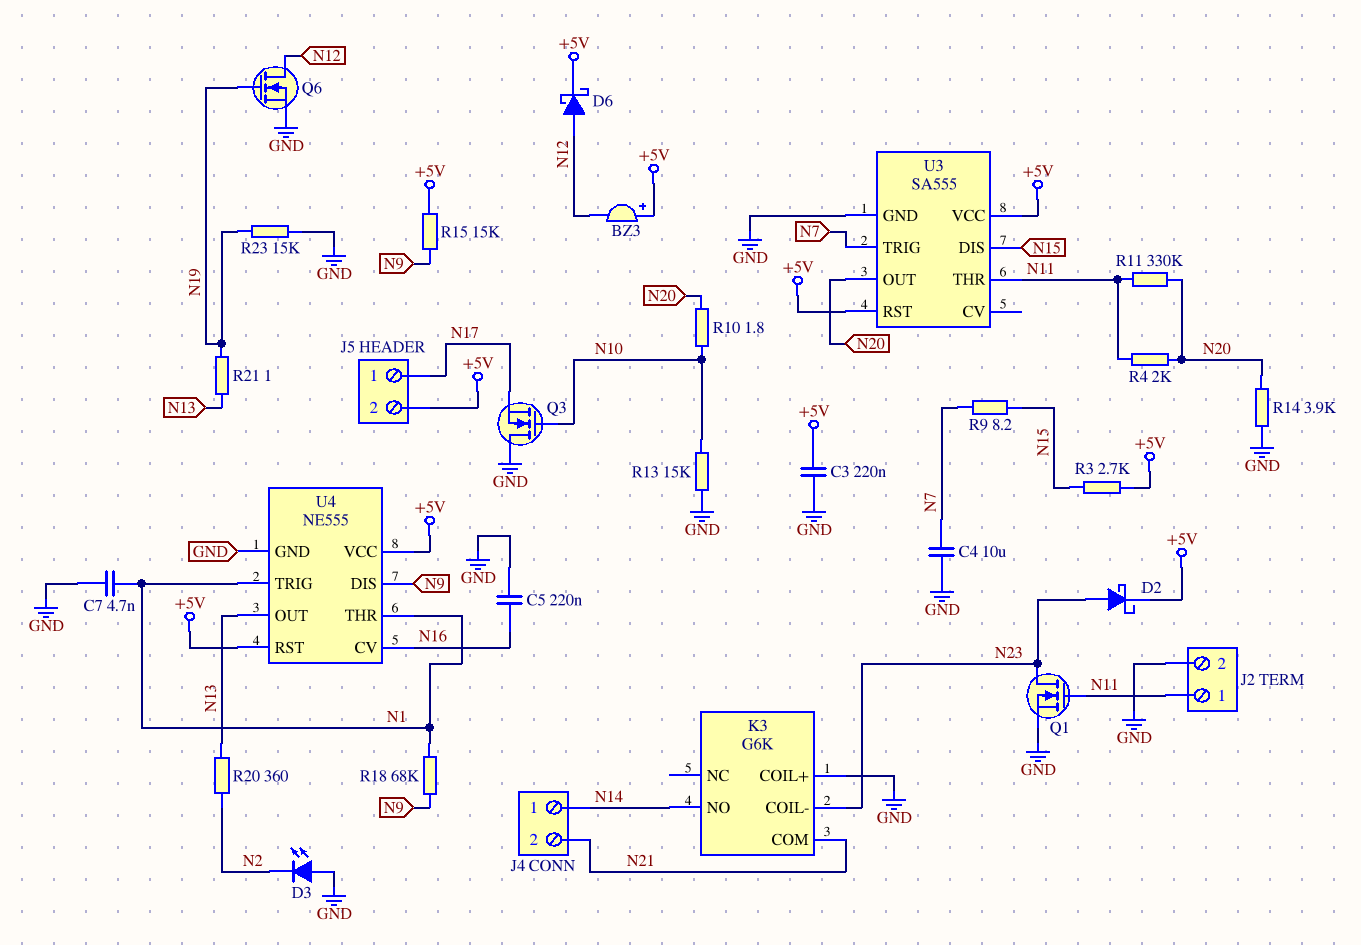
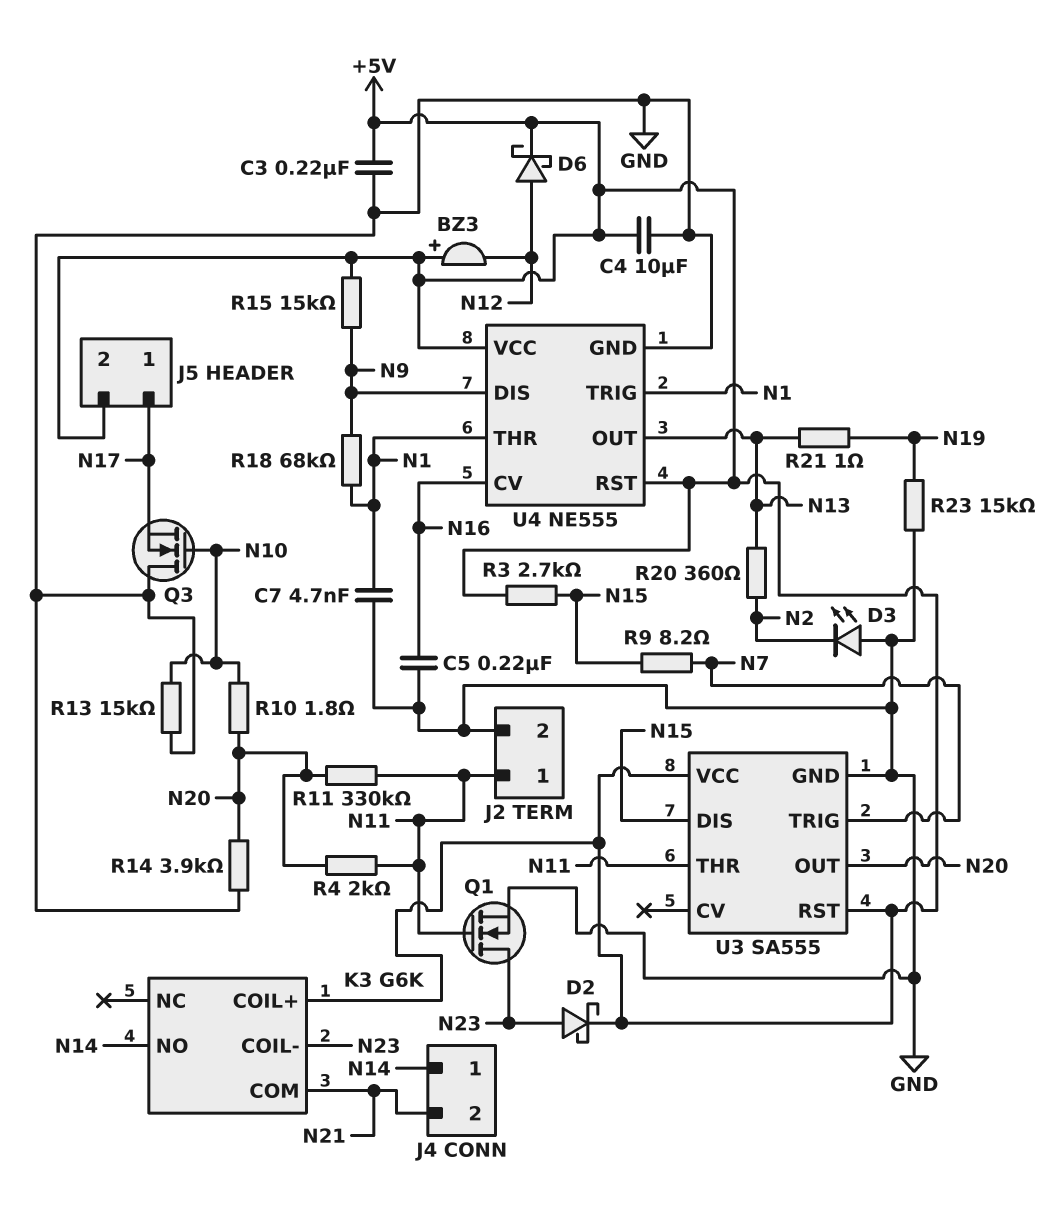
C4: 10uF (GND, N7) -> 10uF (+5V, GND)
K3 pin COIL+: GND -> +5V
Q6: NMOS (G N19, D N12, S GND) -> none

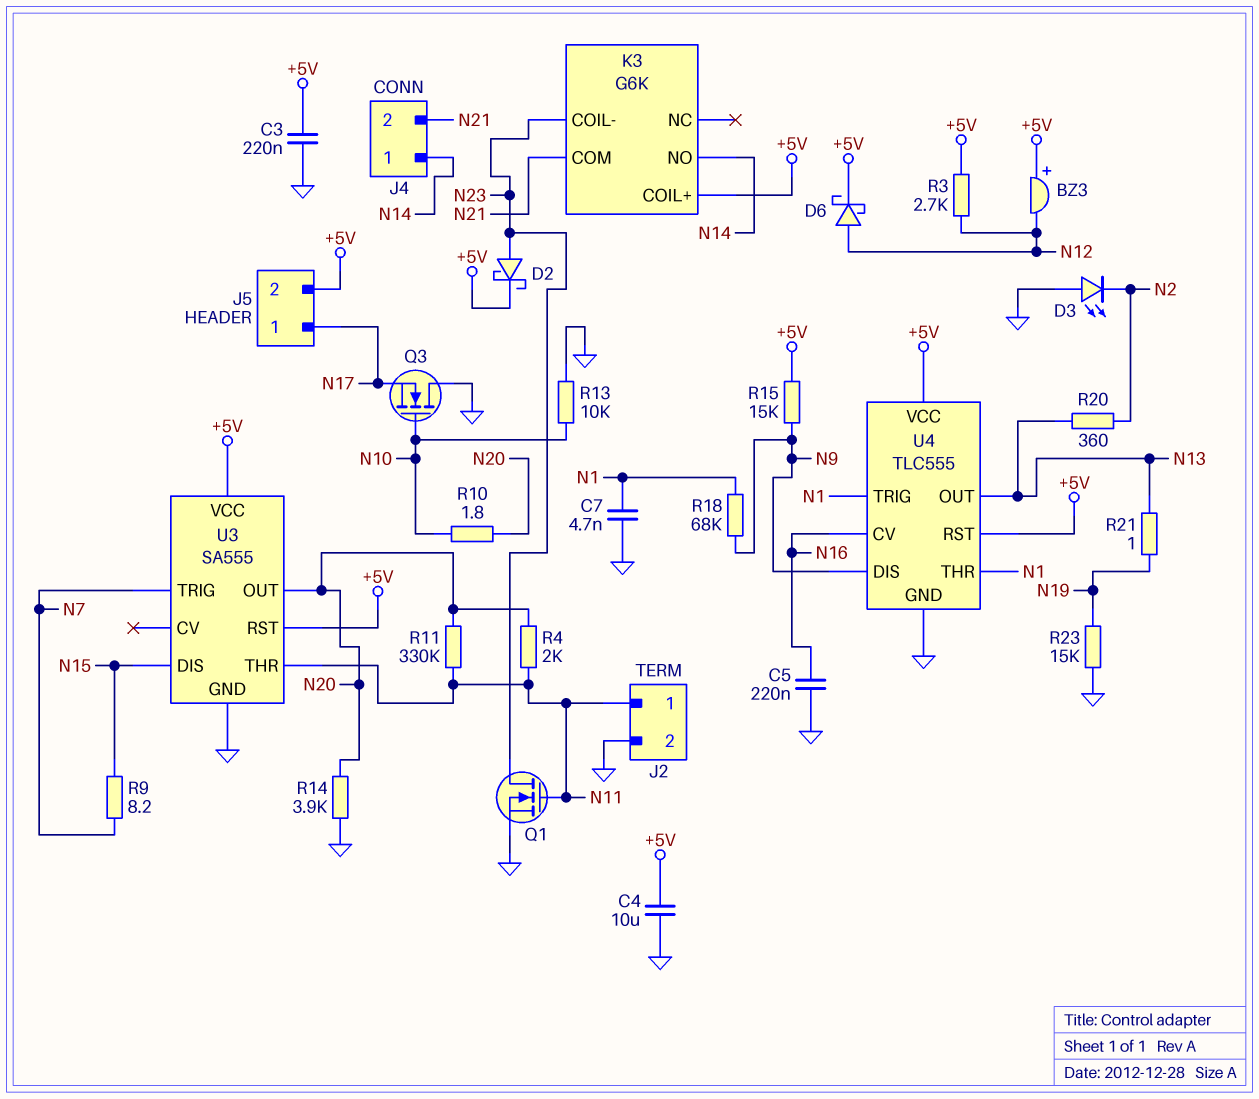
R3: 2.7k (+5V, N15) -> 2.7k (+5V, N12)
R13: 15k (GND, N10) -> 10k (GND, N10)
U4: NE555 -> TLC555

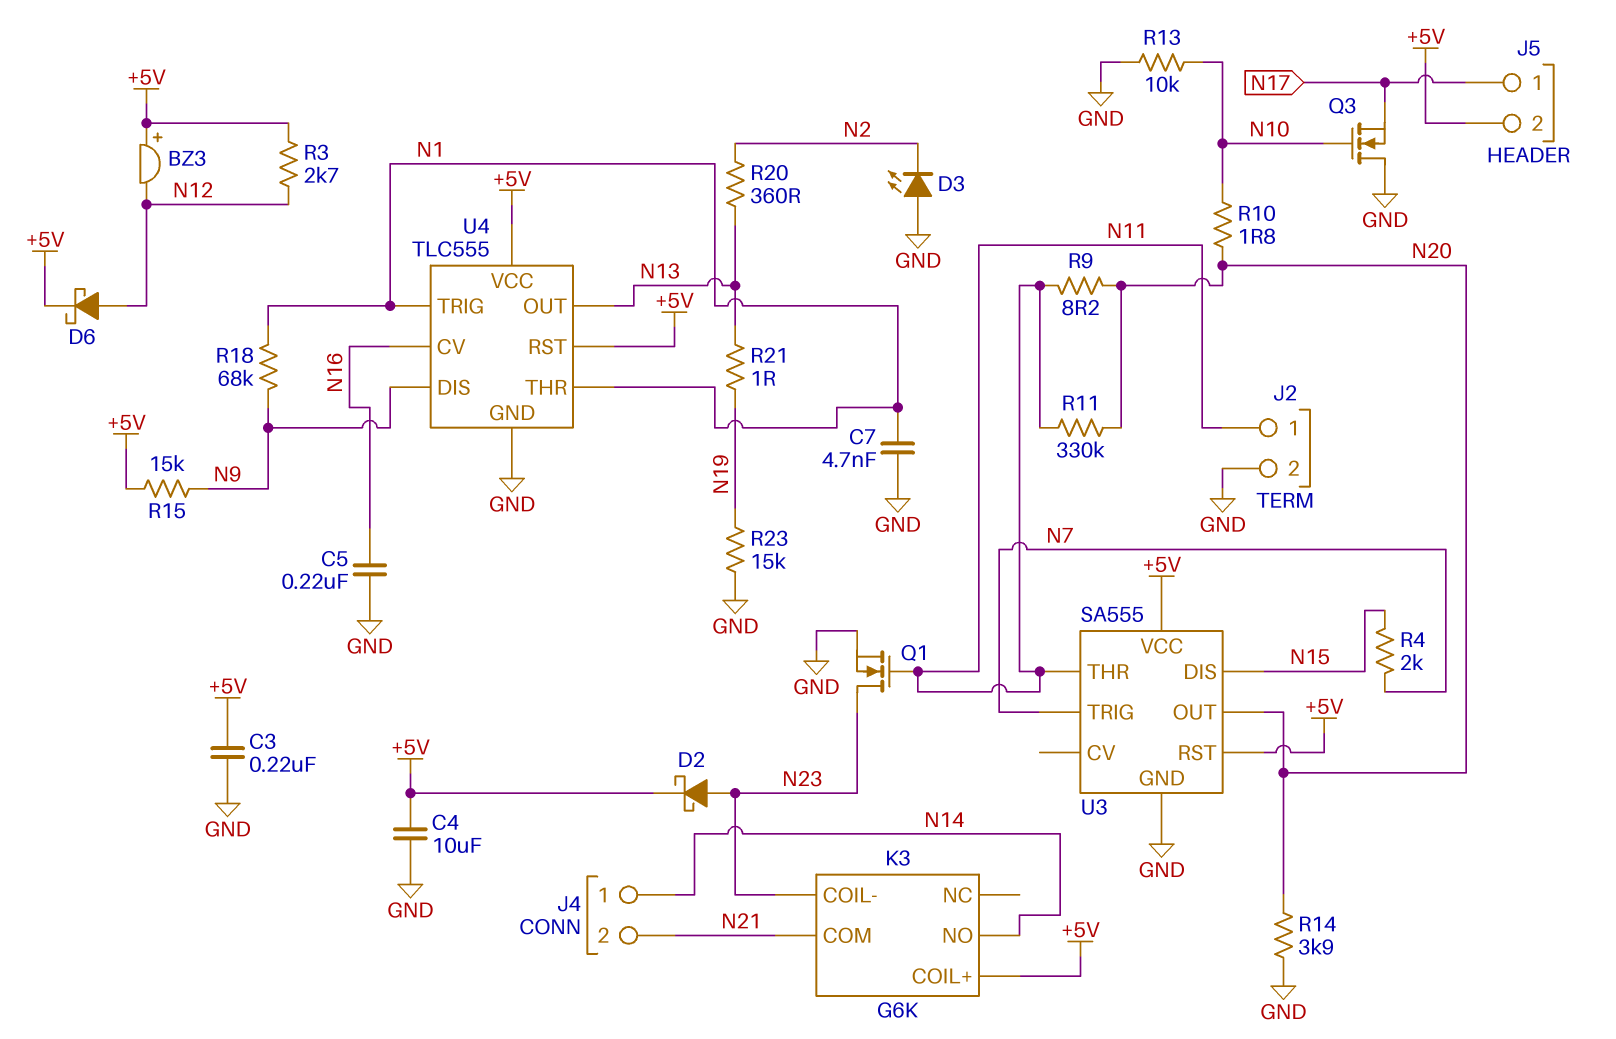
R4: 2k (N11, N20) -> 2k (N7, N15)
R9: 8.2 (N7, N15) -> 8.2 (N11, N20)

